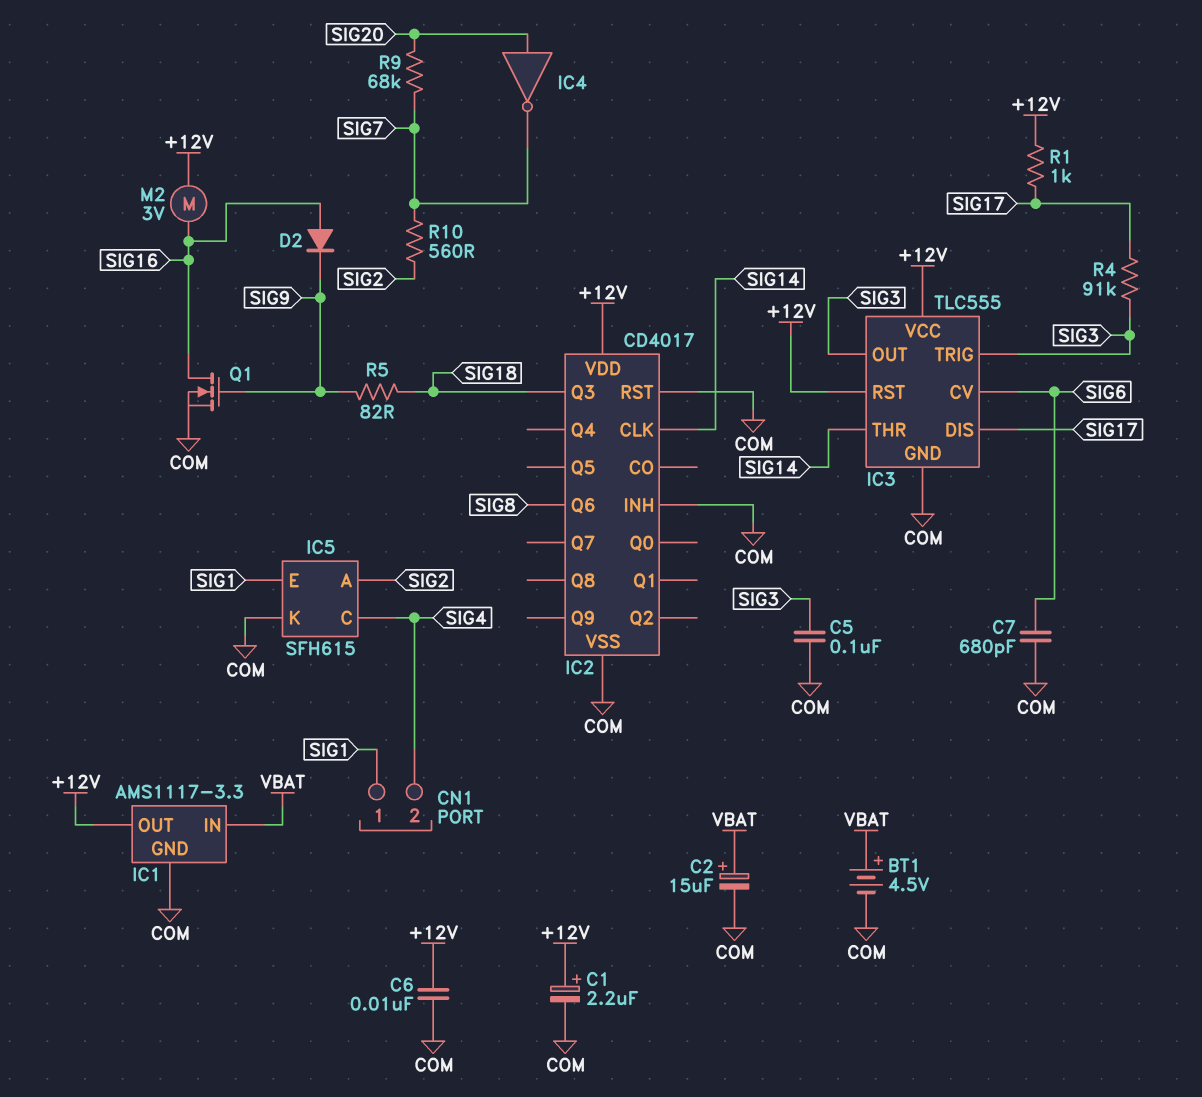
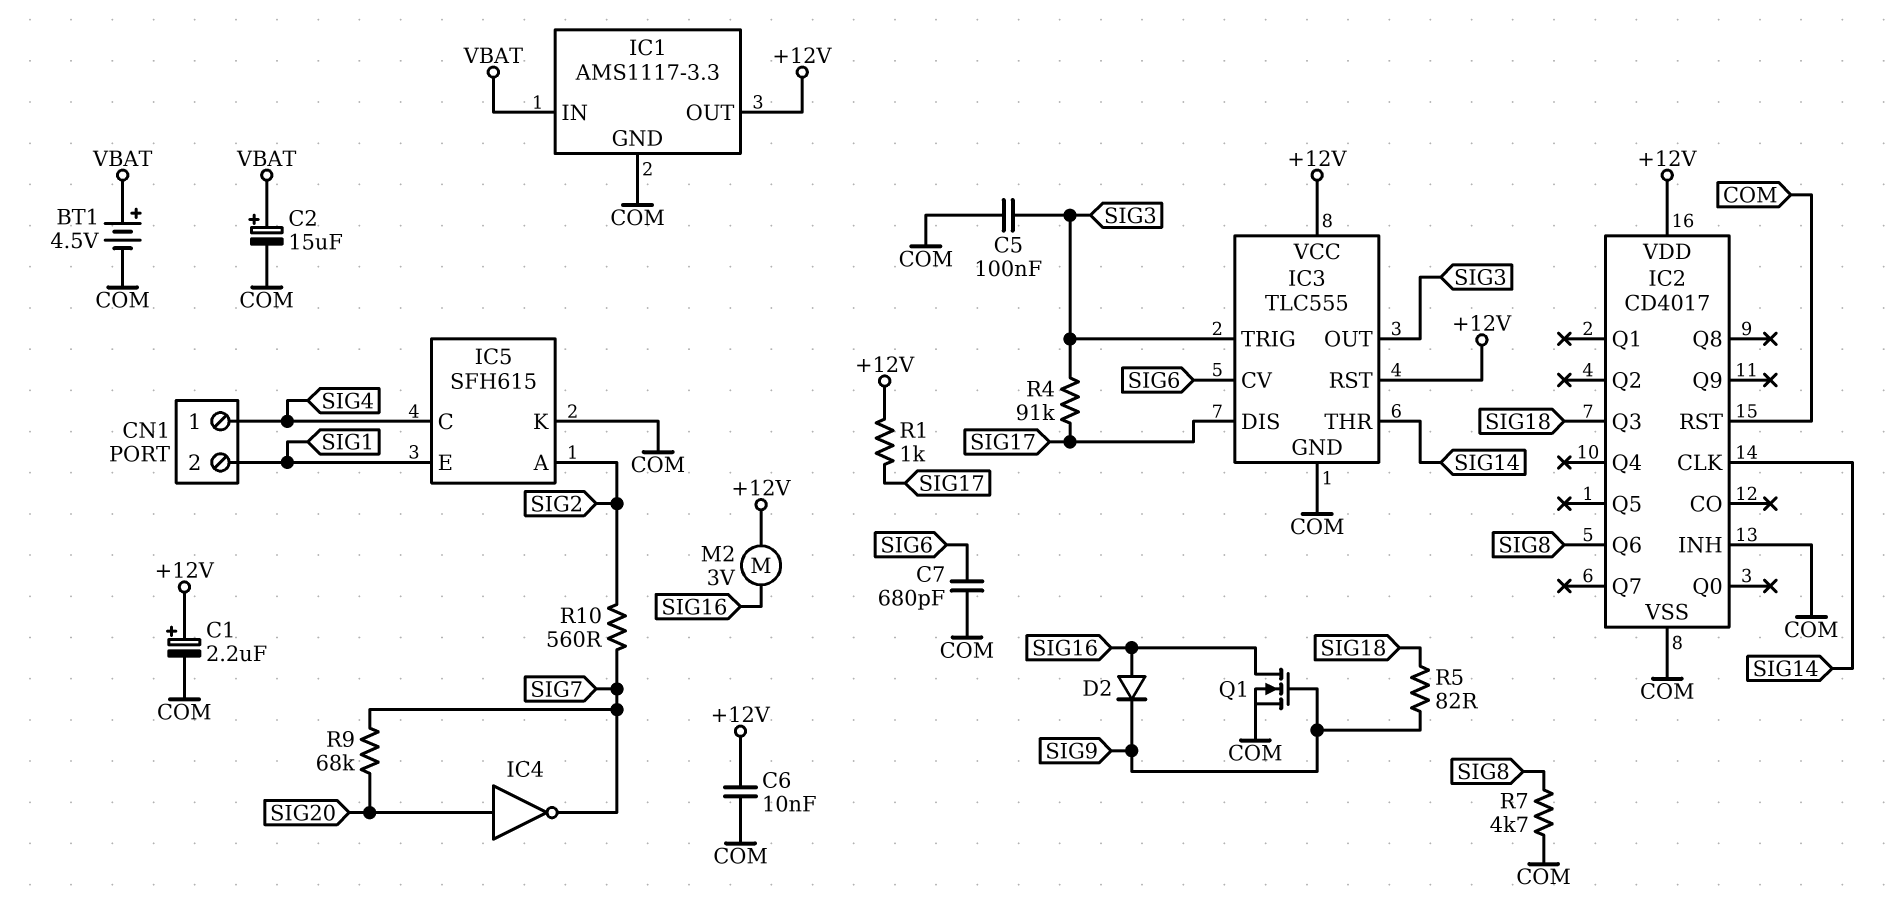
CN1 pin 1: SIG1 -> SIG4
CN1 pin 2: SIG4 -> SIG1
R7: none -> 4.7k (COM, SIG8)

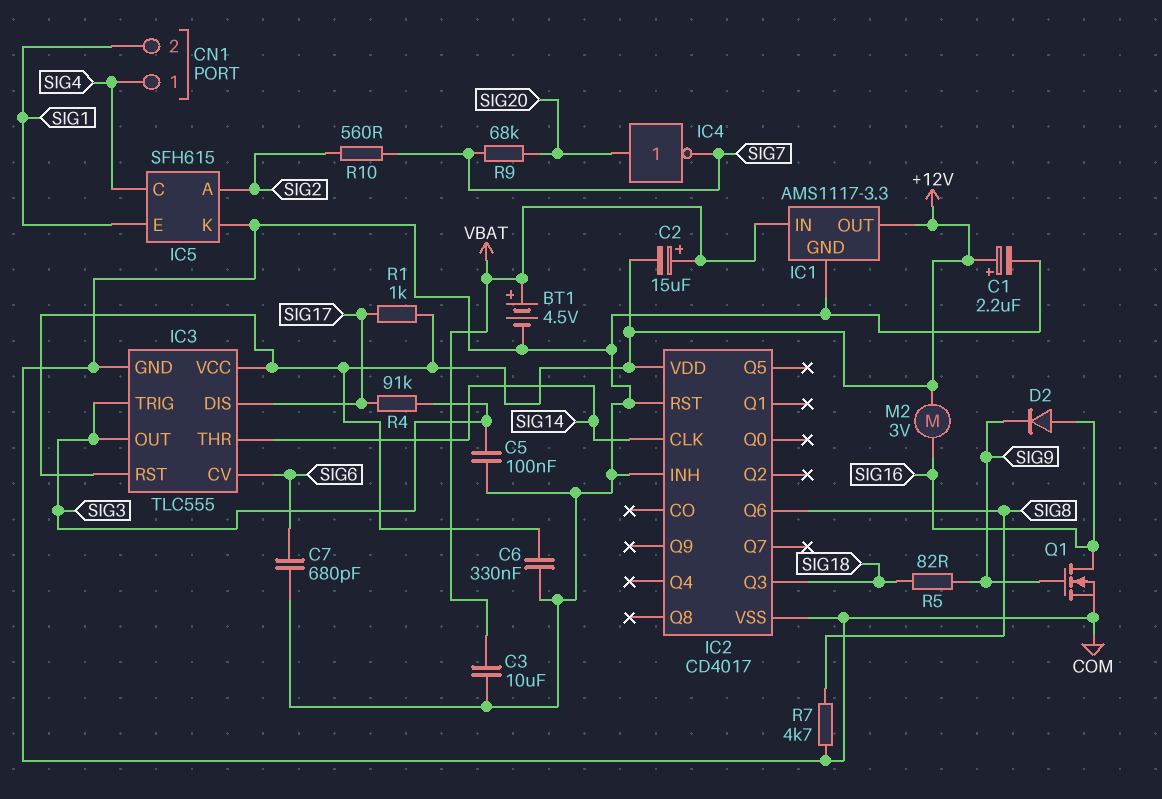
C2: 15uF (plus VBAT, minus COM) -> 15uF (plus VBAT, minus +12V)
C3: none -> 10uF (COM, VBAT)
C6: 10nF (+12V, COM) -> 330nF (+12V, COM)

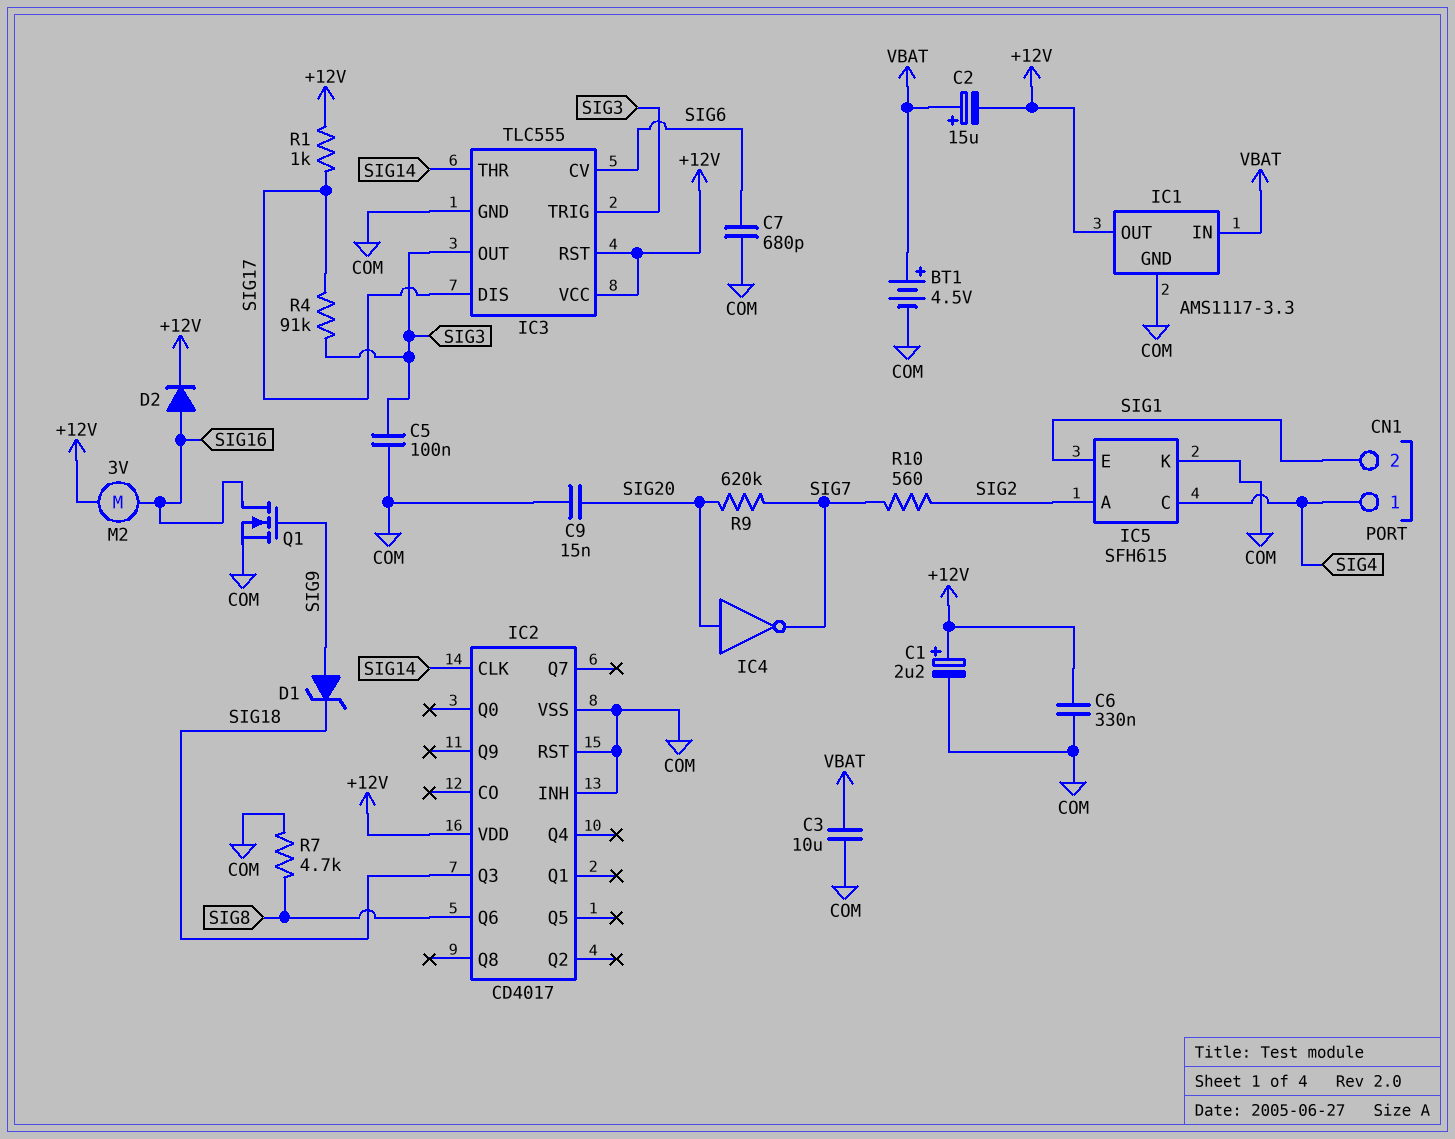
C9: none -> 15nF (COM, SIG20)
D1: none -> zener (A SIG9, K SIG18)
D2: diode (A SIG16, K SIG9) -> diode (A SIG16, K +12V)
R5: 82 (SIG9, SIG18) -> none
R9: 68k (SIG7, SIG20) -> 620k (SIG7, SIG20)

